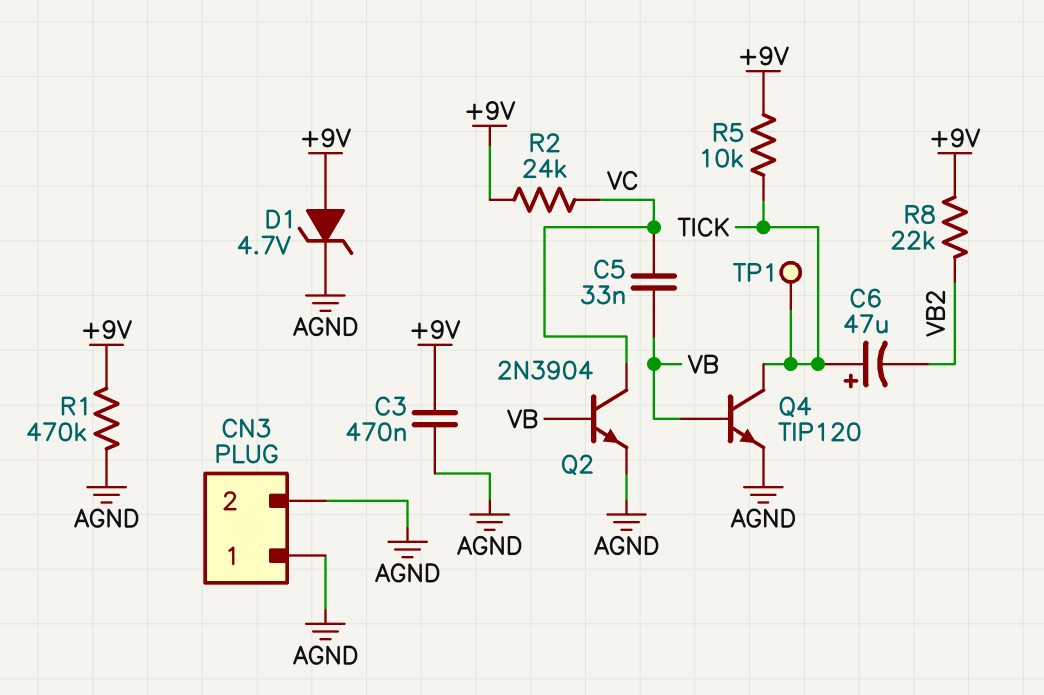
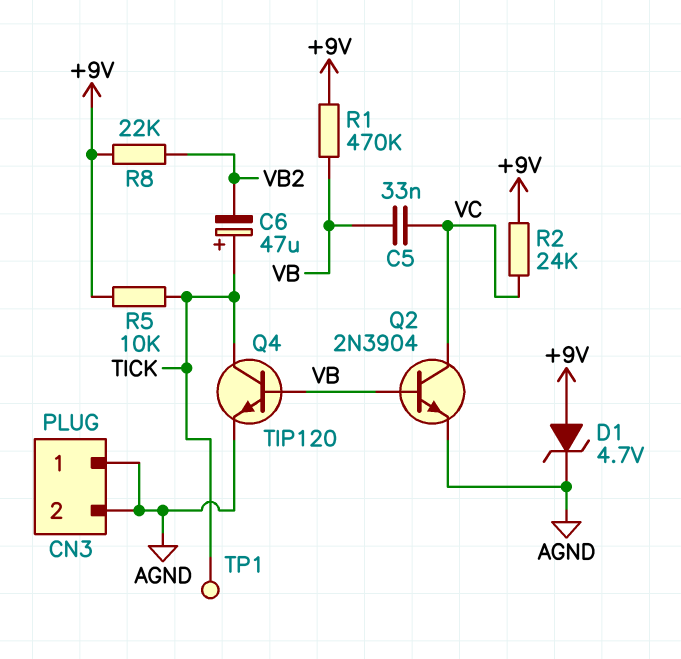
C3: 470nF (+9V, AGND) -> none
R1: 470k (+9V, AGND) -> 470k (+9V, VB)

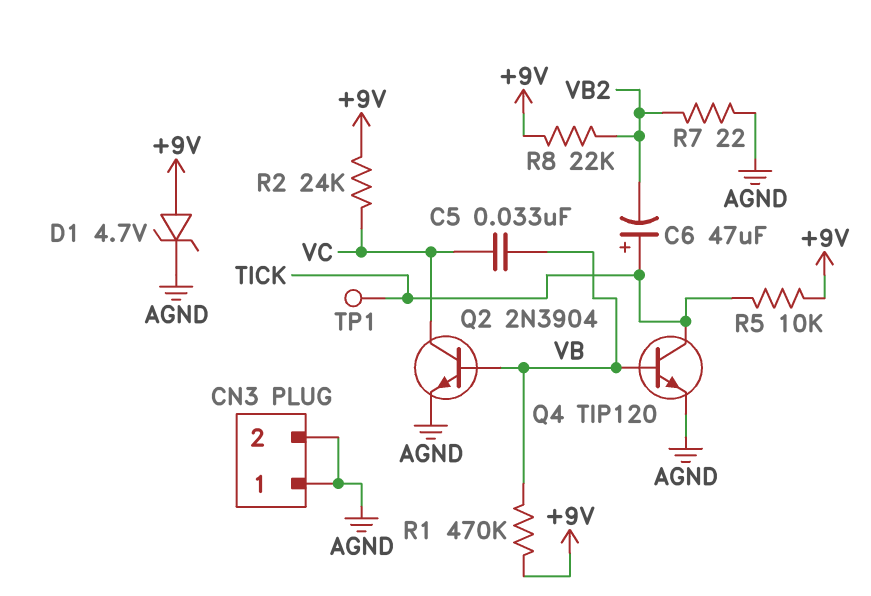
R7: none -> 22 (AGND, VB2)

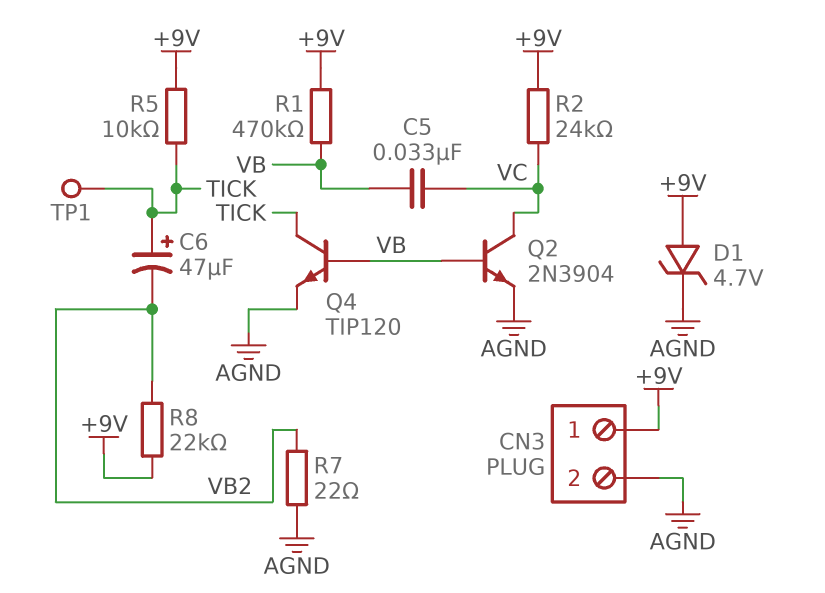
CN3 pin 1: AGND -> +9V

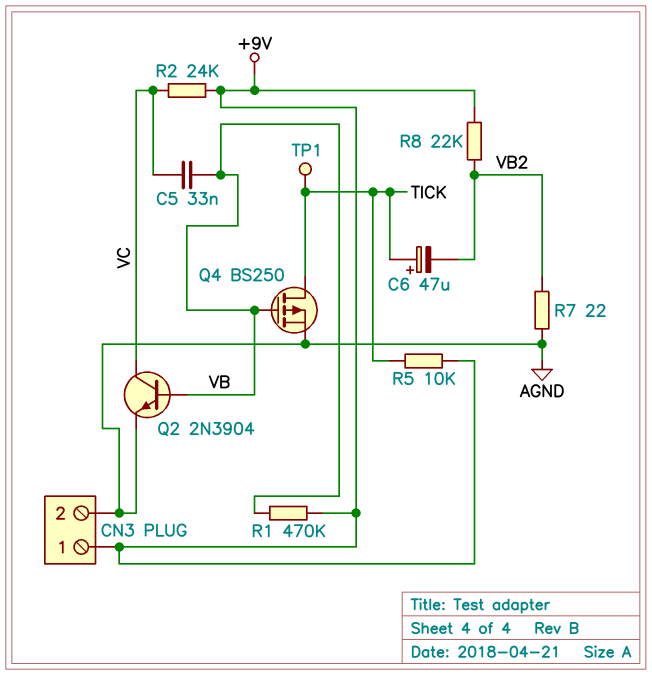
D1: zener 4.7V (A +9V, K AGND) -> none
Q4: NPN TIP120 (B VB, C TICK, E AGND) -> PMOS BS250 (G VB, D TICK, S AGND)

